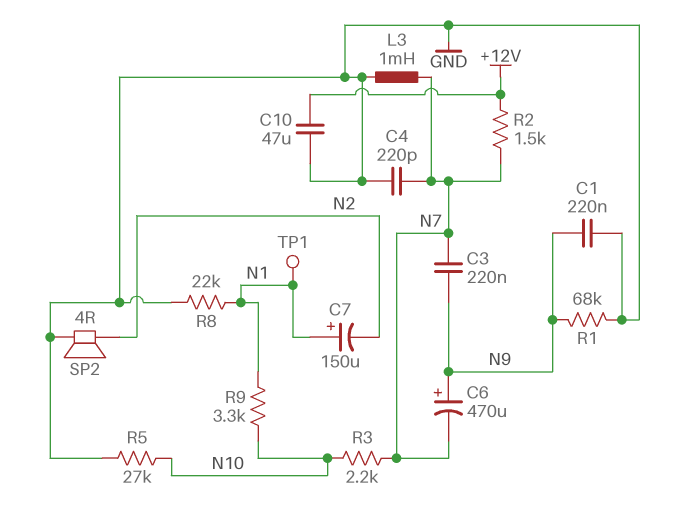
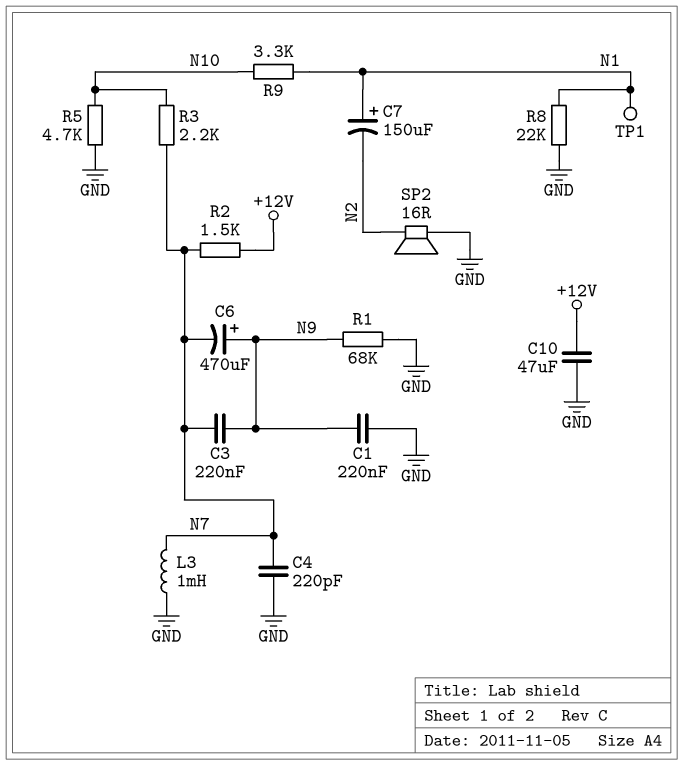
R5: 27k (GND, N10) -> 4.7k (GND, N10)
SP2: speaker 4R (GND, N2) -> speaker 16R (GND, N2)

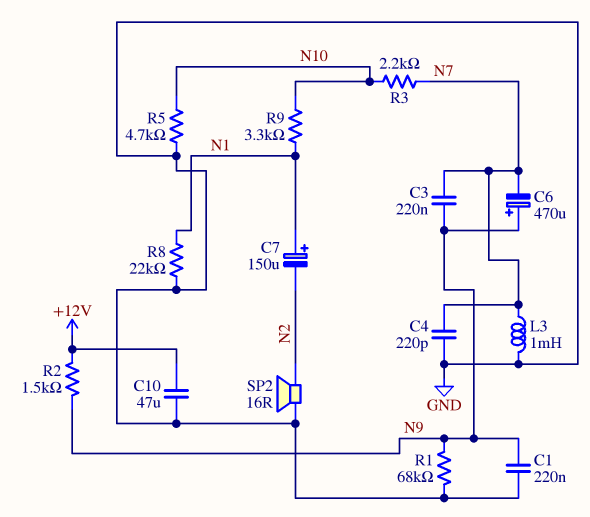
R2: 1.5k (+12V, N7) -> 1.5k (+12V, N9)
TP1: test point (N1) -> none

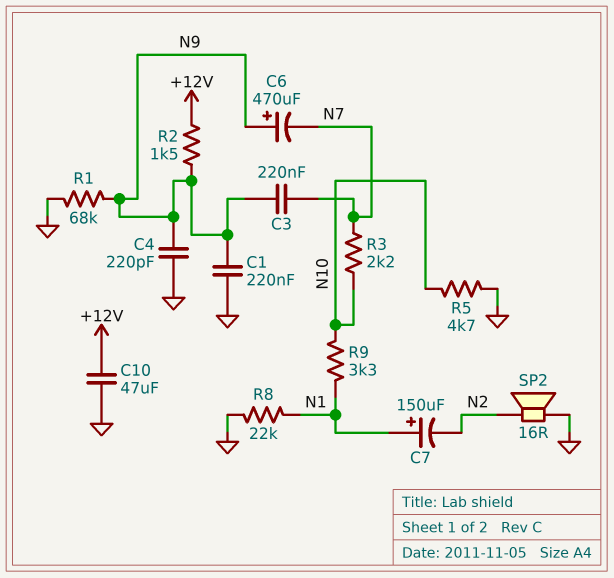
C4: 220pF (GND, N7) -> 220pF (GND, N9)
L3: 1mH (GND, N7) -> none

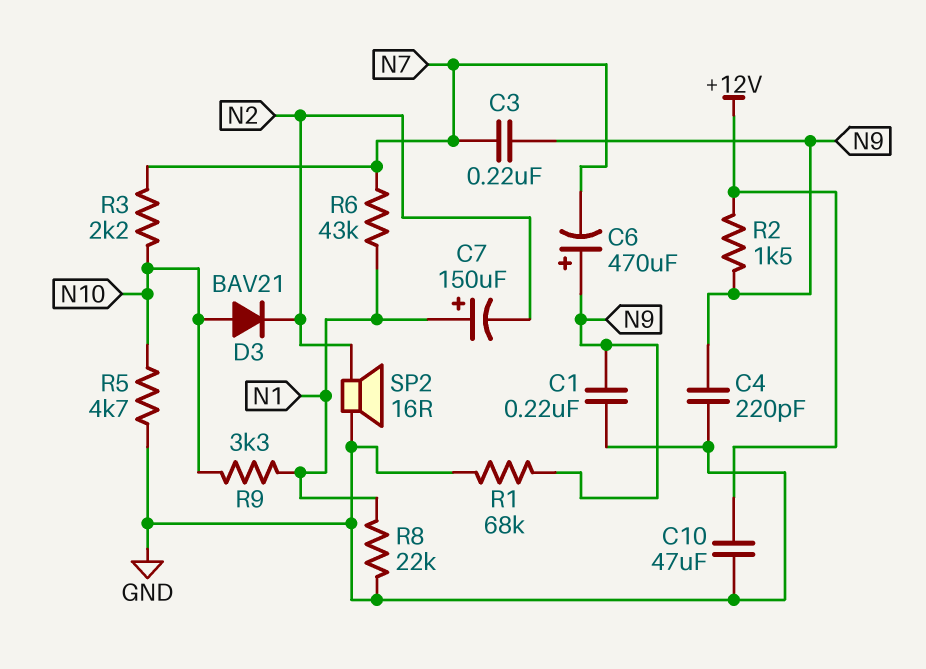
D3: none -> diode BAV21 (A N10, K N2)
R6: none -> 43k (N1, N7)

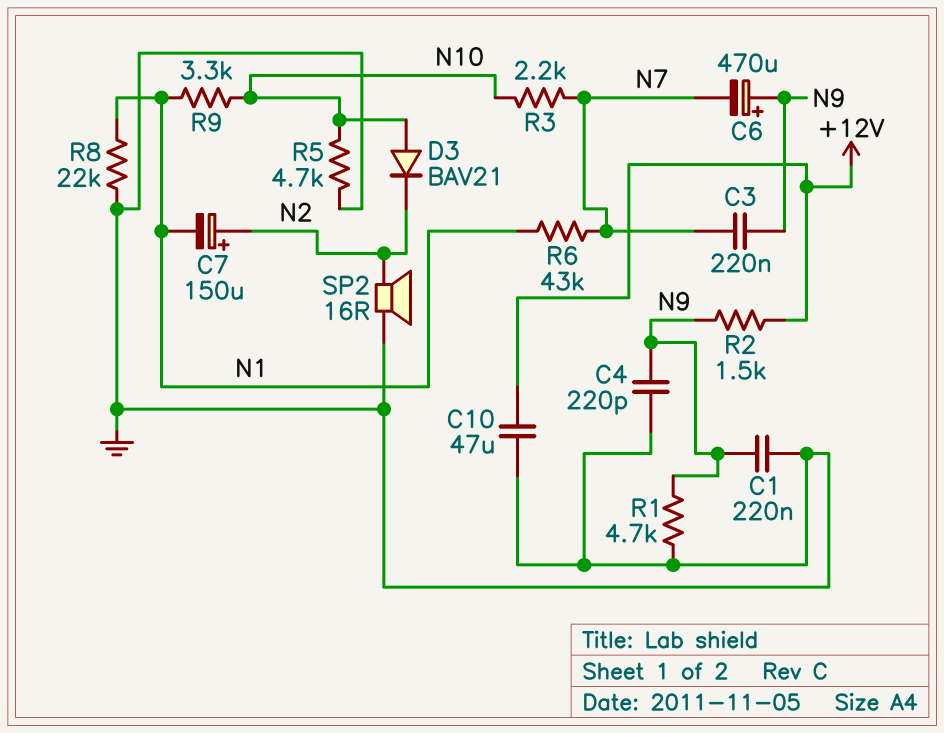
C7: 150uF (plus N1, minus N2) -> 150uF (plus N2, minus N1)
R1: 68k (GND, N9) -> 4.7k (GND, N9)

